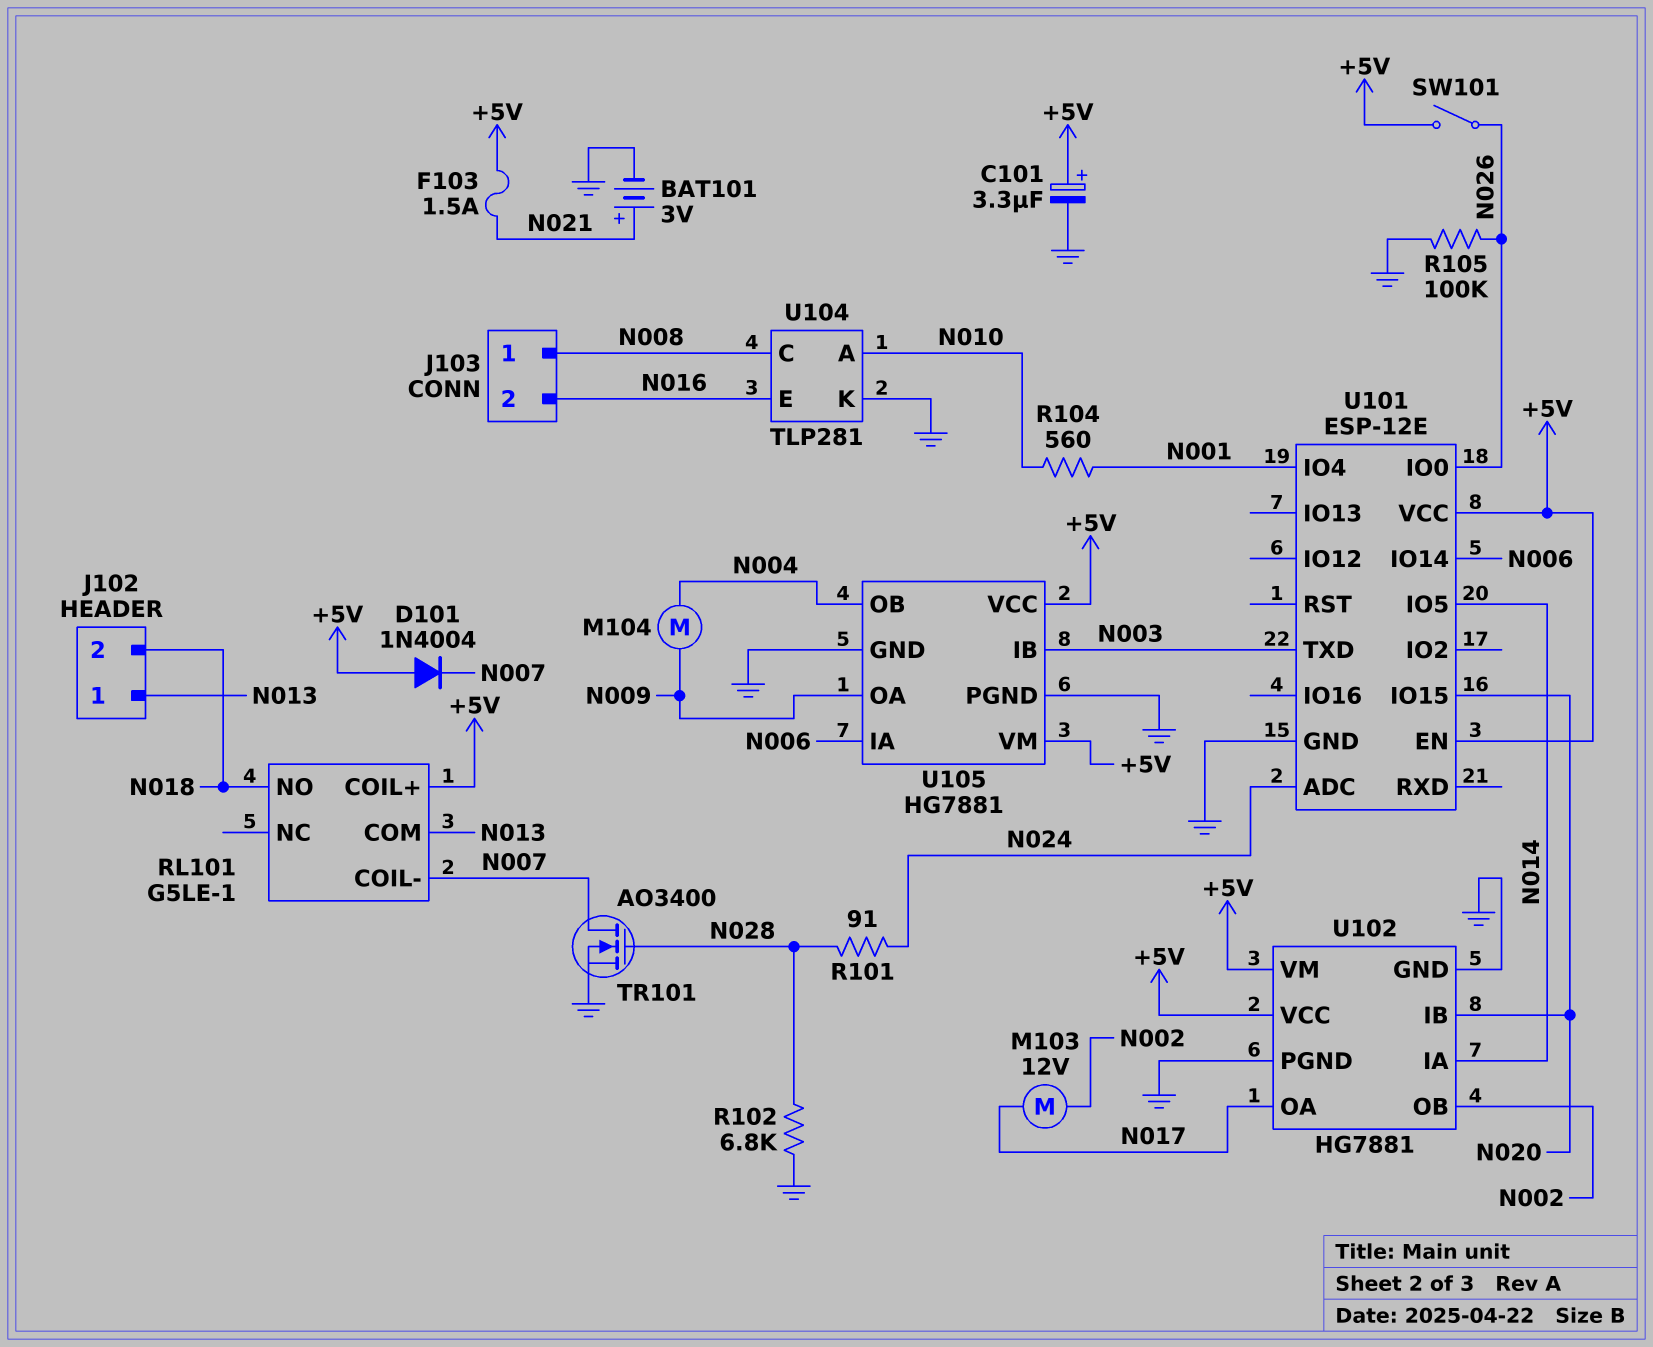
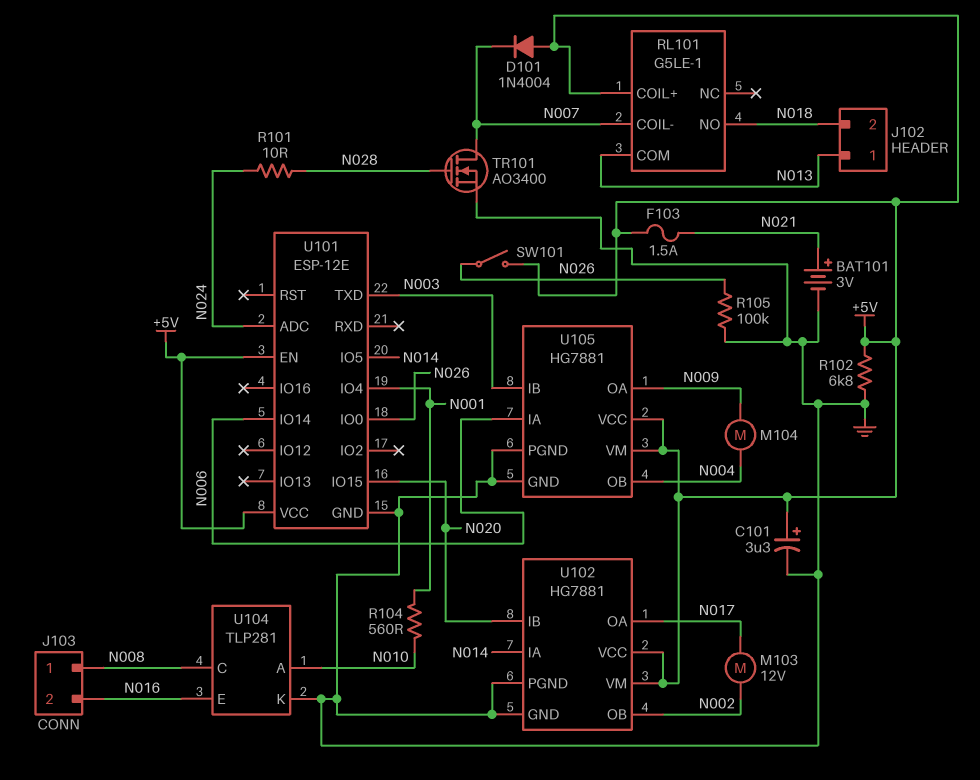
R101: 91 (N024, N028) -> 10 (N024, N028)
R102: 6.8k (GND, N028) -> 6.8k (+5V, GND)

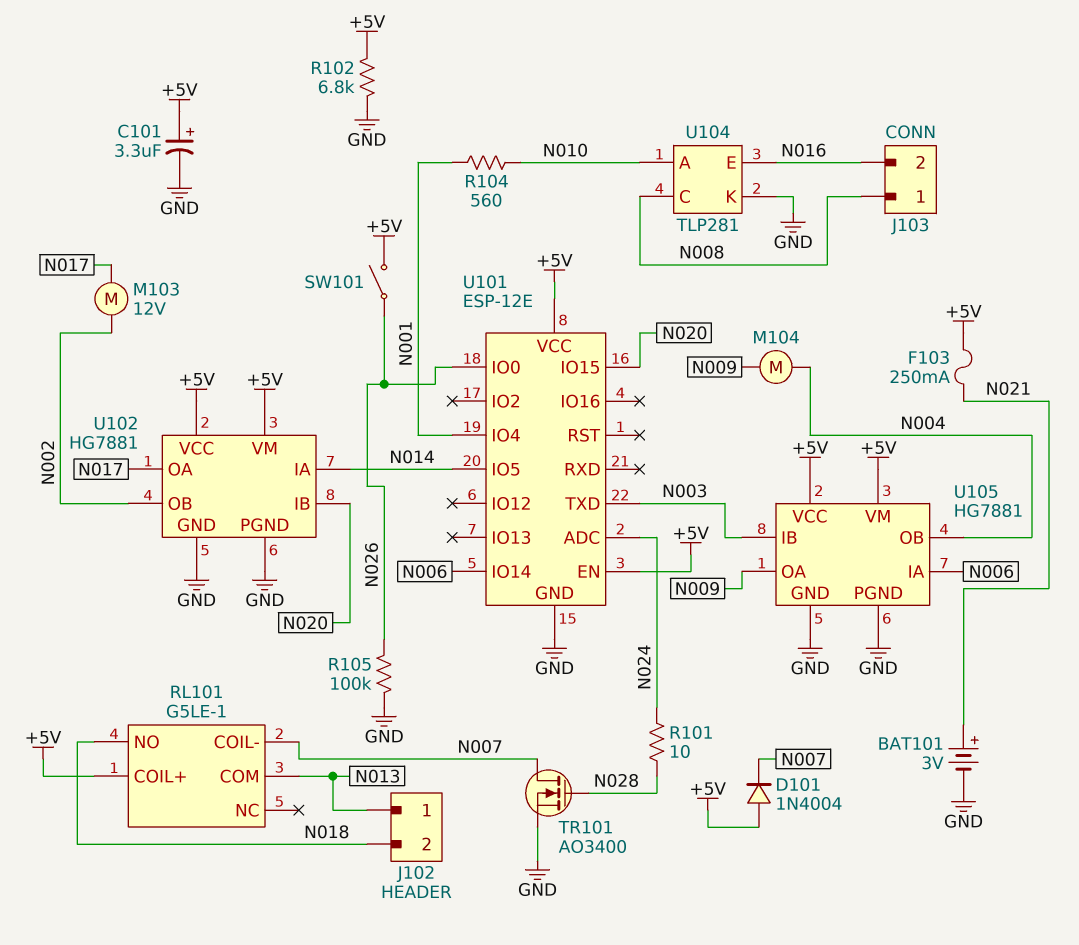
F103: 1.5A (+5V, N021) -> 250mA (+5V, N021)

